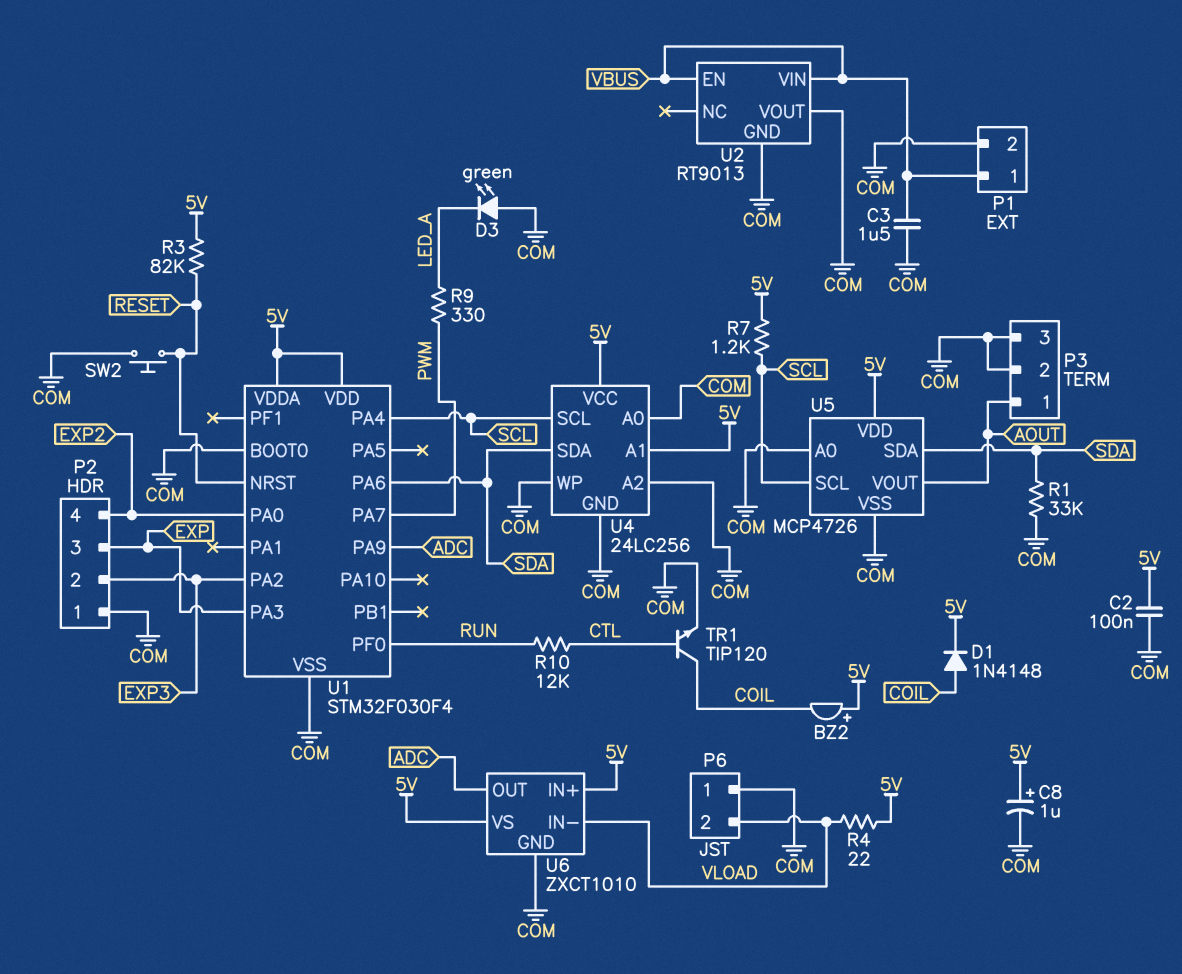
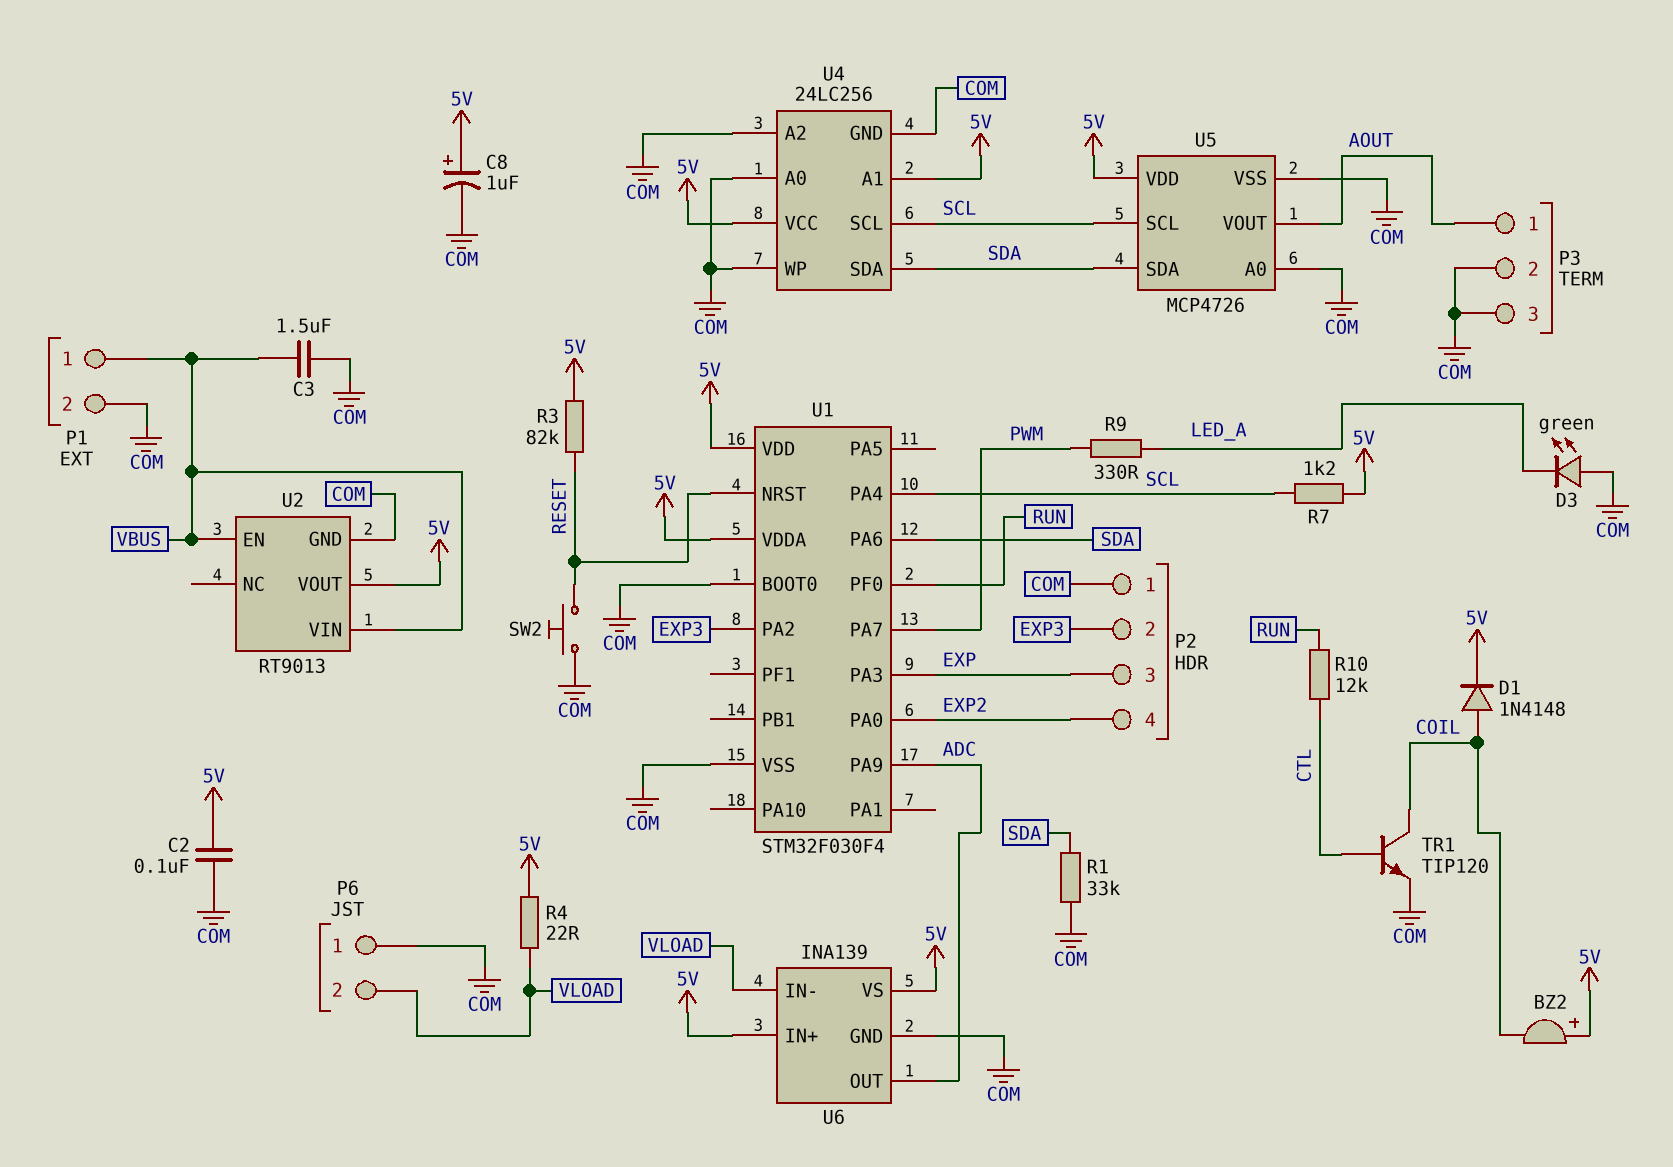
U2 pin VOUT: COM -> 5V
U6: ZXCT1010 -> INA139

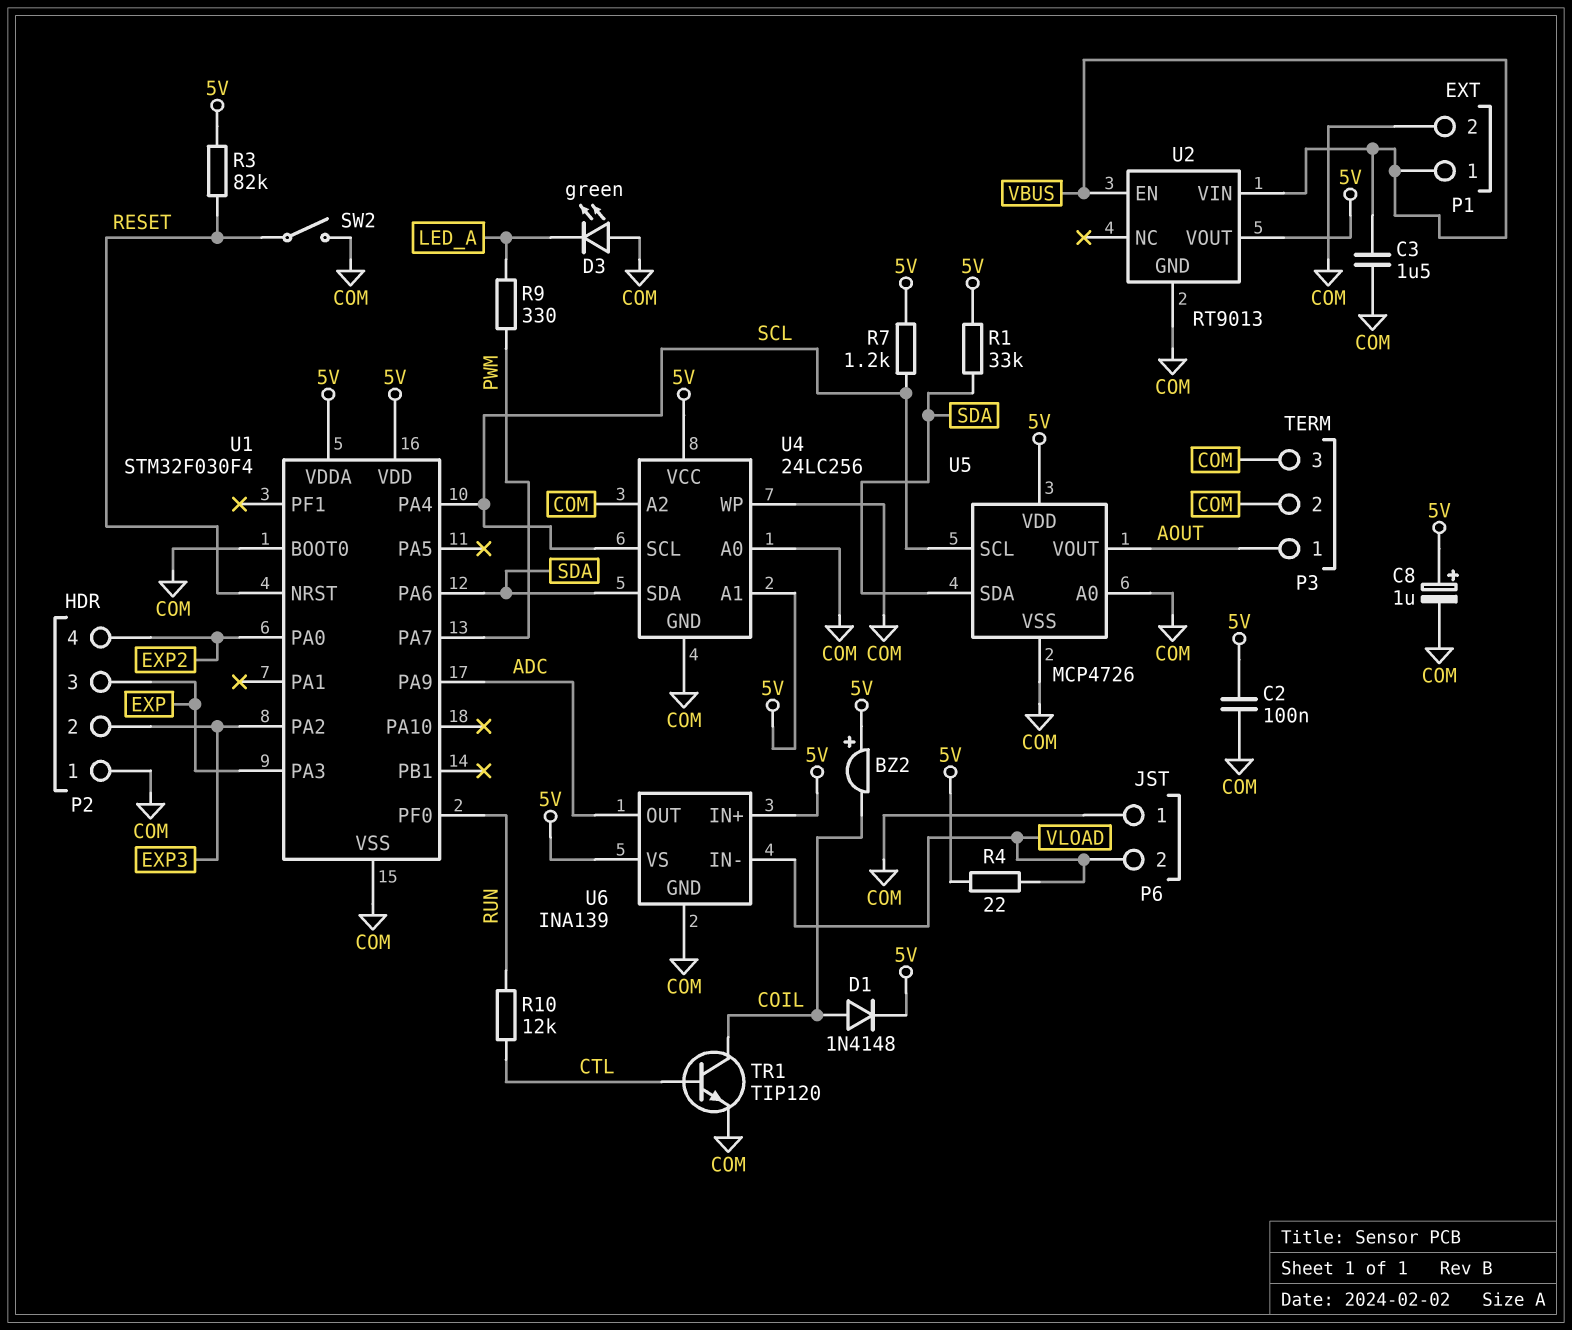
R1: 33k (COM, SDA) -> 33k (5V, SDA)
SW2: button (COM, RESET) -> switch (COM, RESET)

